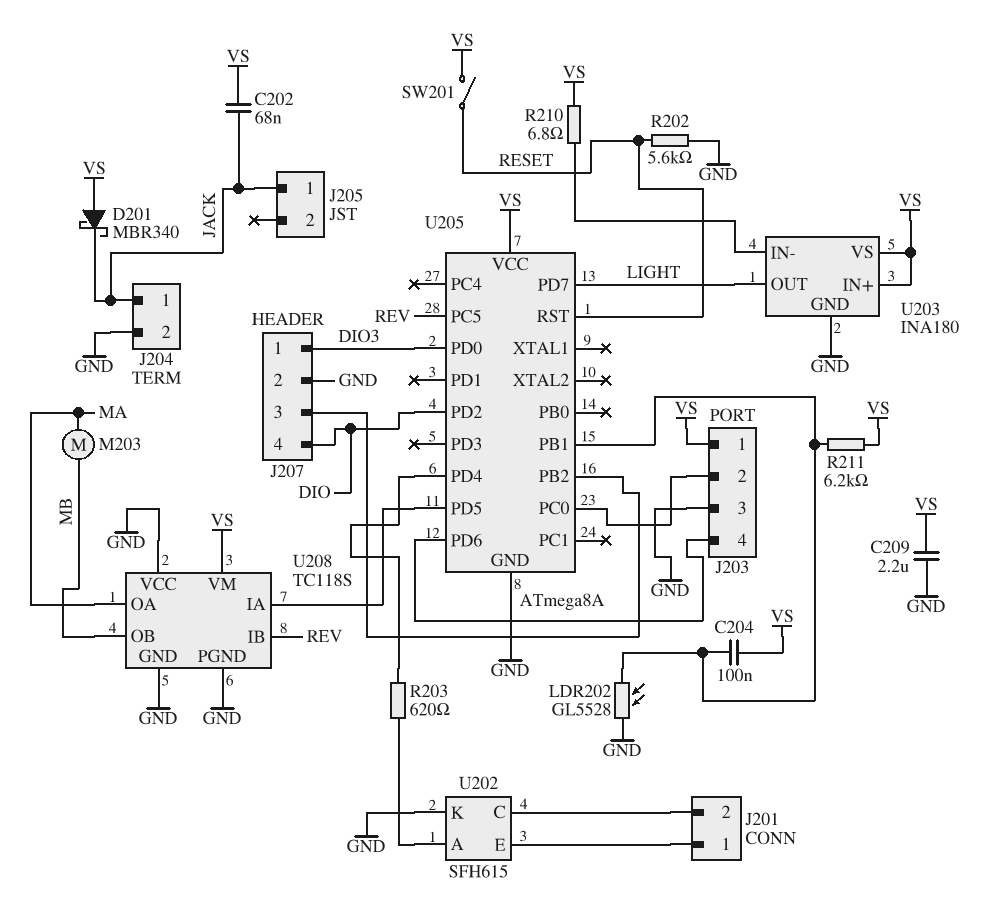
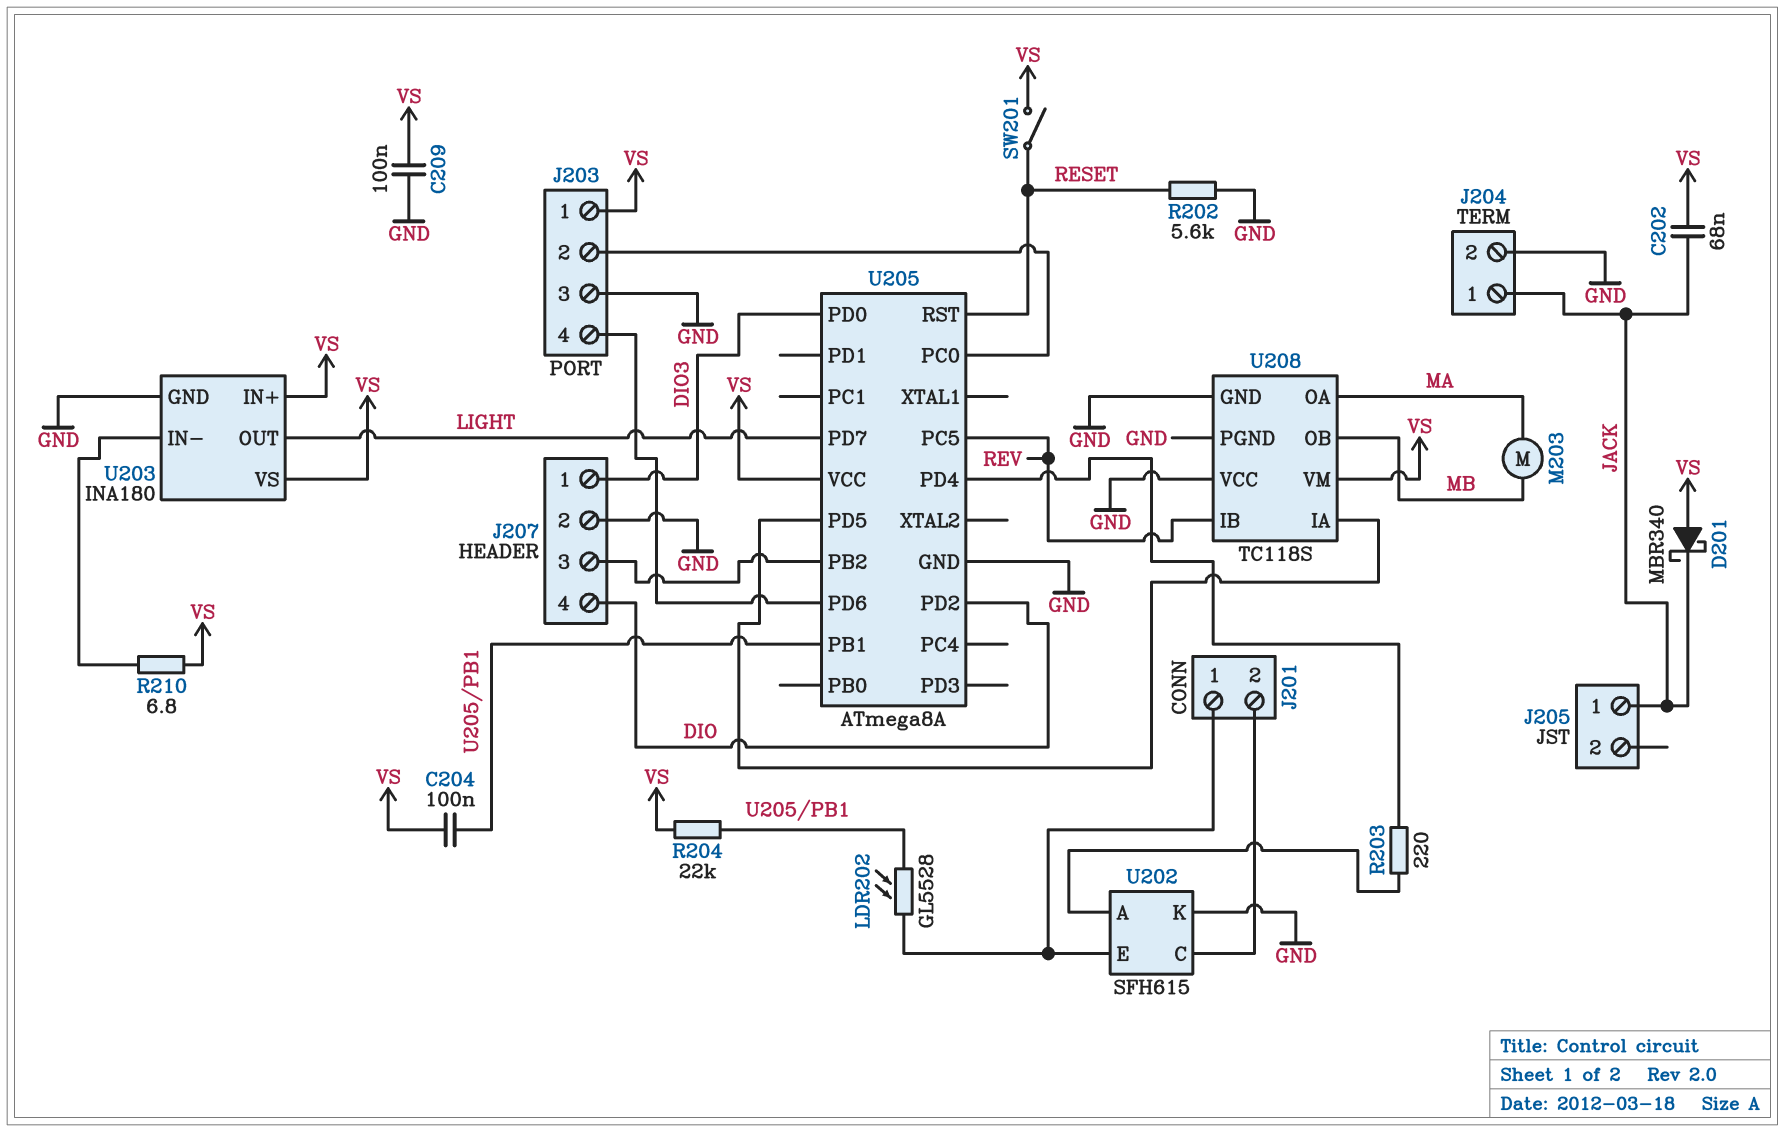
C209: 2.2uF (GND, VS) -> 100nF (GND, VS)
LDR202: GL5528 (GND, U205/PB1) -> GL5528 (J201/1, U205/PB1)
R203: 620 (U202/A, U205/PD4) -> 220 (U202/A, U205/PD4)
R204: none -> 22k (U205/PB1, VS)
R211: 6.2k (U205/PB1, VS) -> none

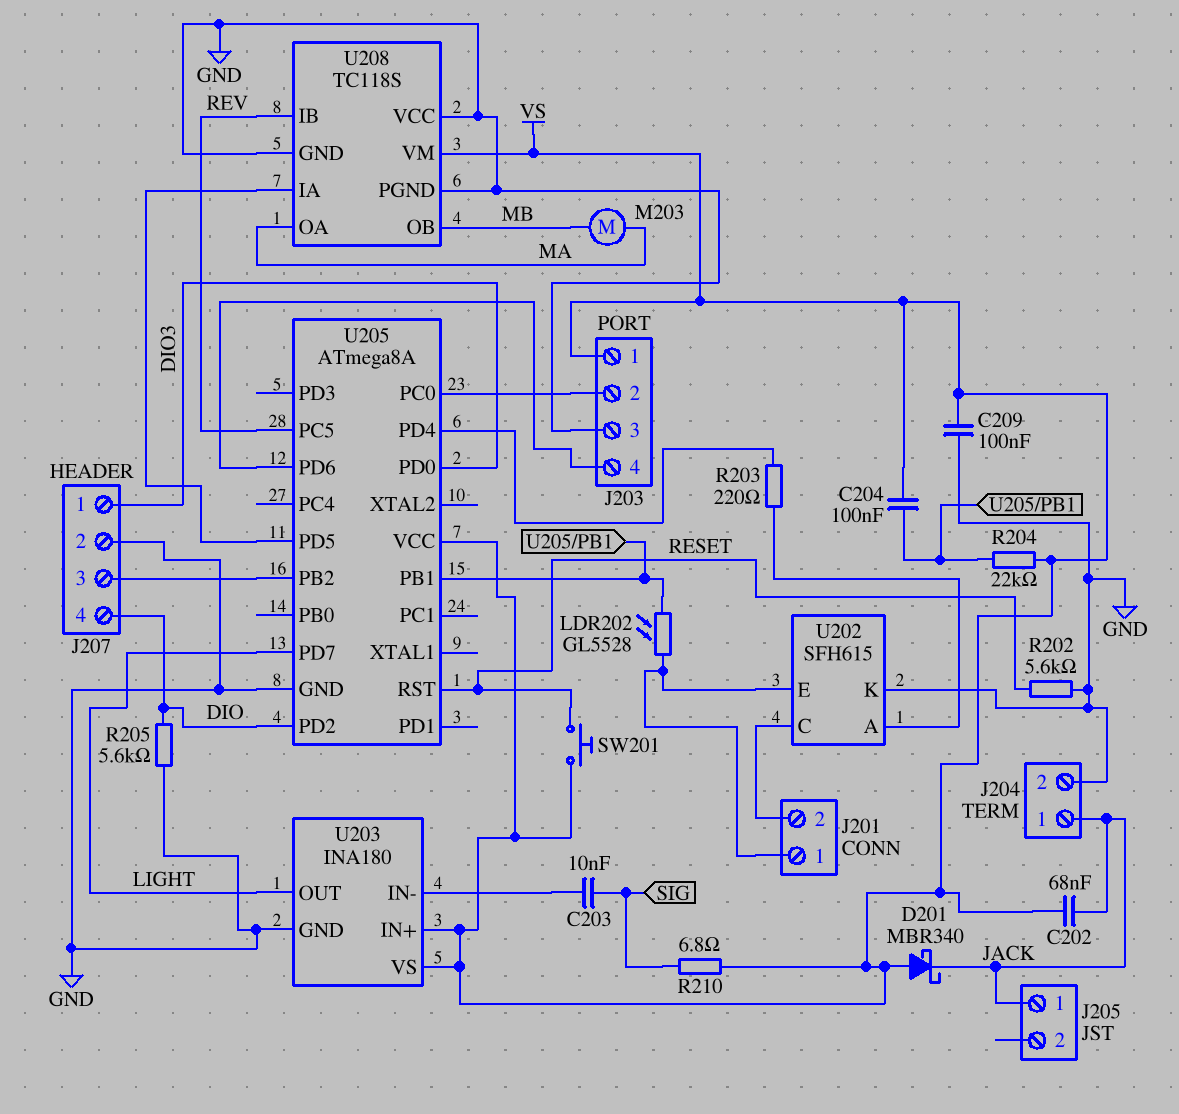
C203: none -> 10nF (SIG, U203/IN-)
R205: none -> 5.6k (DIO, GND)
R210: 6.8 (U203/IN-, VS) -> 6.8 (SIG, VS)
SW201: switch (RESET, VS) -> button (RESET, VS)

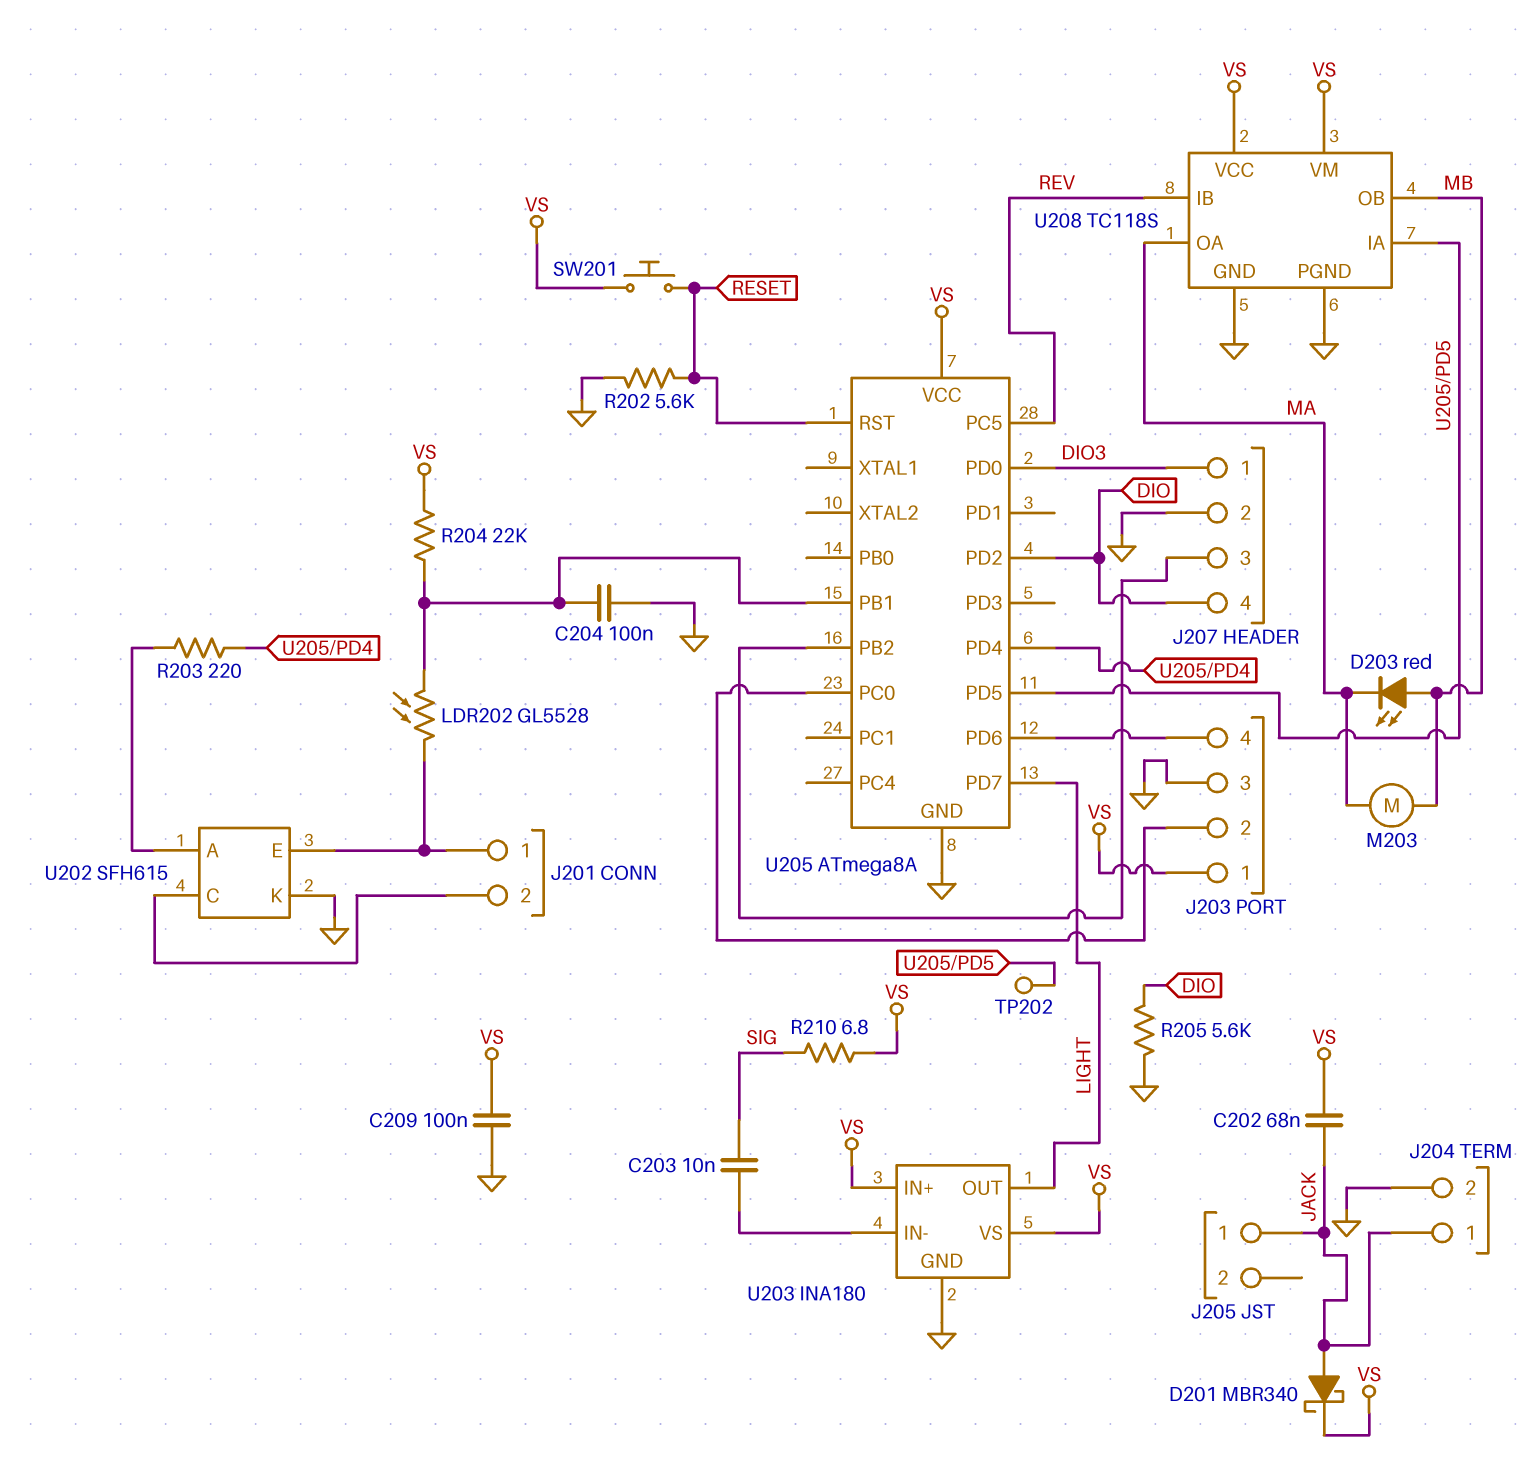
C204: 100nF (U205/PB1, VS) -> 100nF (GND, U205/PB1)
D201: schottky MBR340 (A VS, K JACK) -> schottky MBR340 (A JACK, K VS)
D203: none -> LED red (A MB, K MA)
TP202: none -> test point (U205/PD5)
U208 pin VCC: GND -> VS

